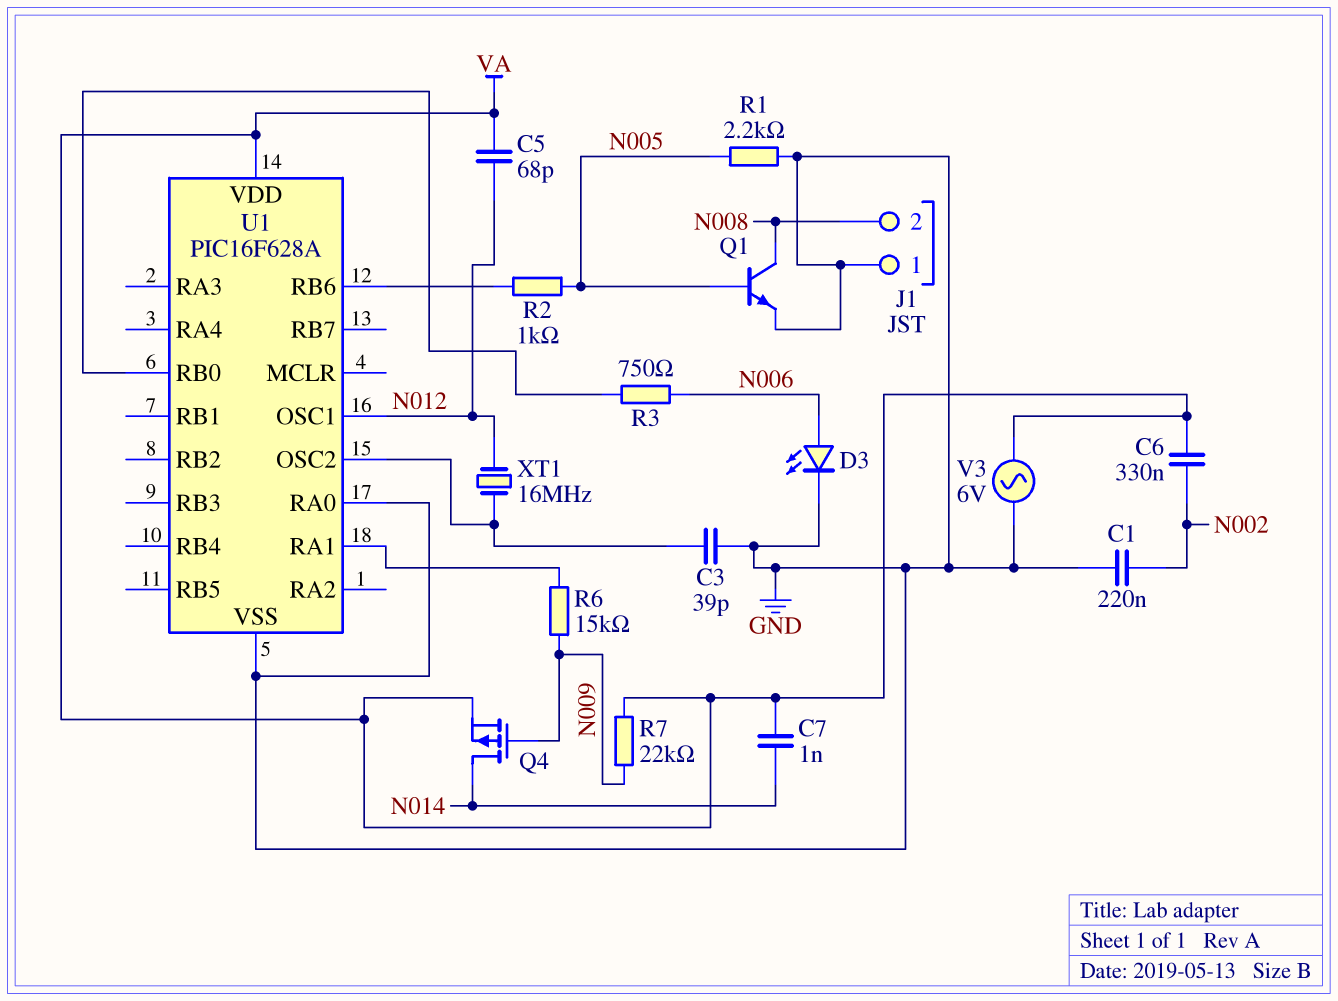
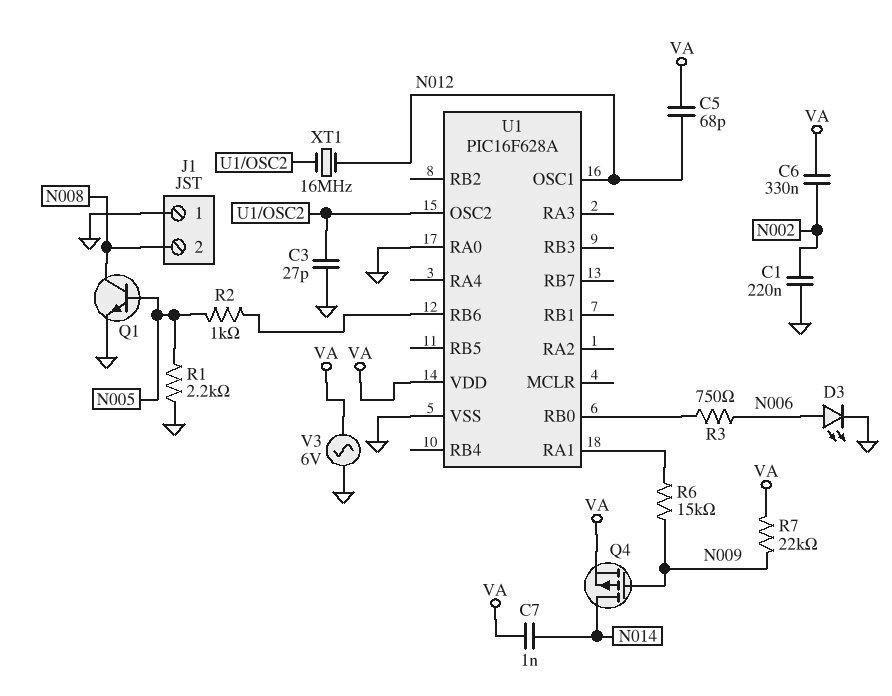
C3: 39pF (GND, U1/OSC2) -> 27pF (GND, U1/OSC2)

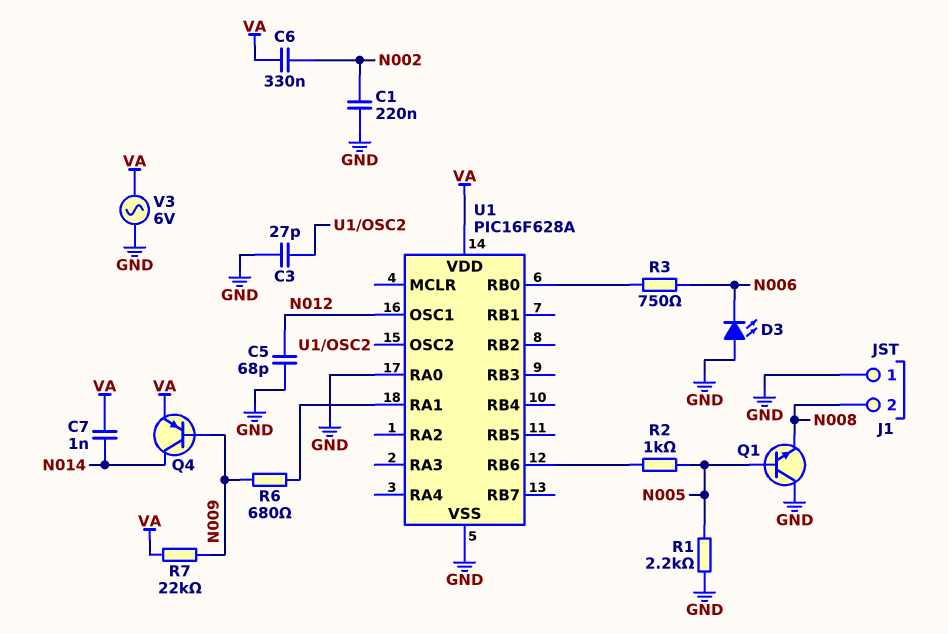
C5: 68pF (N012, VA) -> 68pF (GND, N012)
D3: LED (A N006, K GND) -> LED (A GND, K N006)
Q1: NPN (B N005, C N008, E GND) -> NPN (B N005, C GND, E N008)
Q4: PMOS (G N009, D N014, S VA) -> PNP (B N009, C N014, E VA)
R6: 15k (N009, U1/RA1) -> 680 (N009, U1/RA1)
XT1: 16MHz (N012, U1/OSC2) -> none

